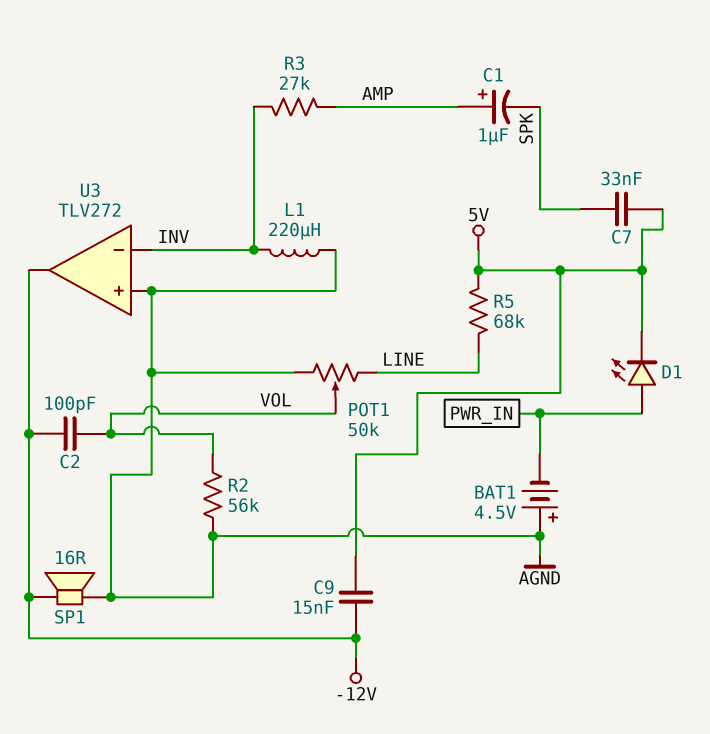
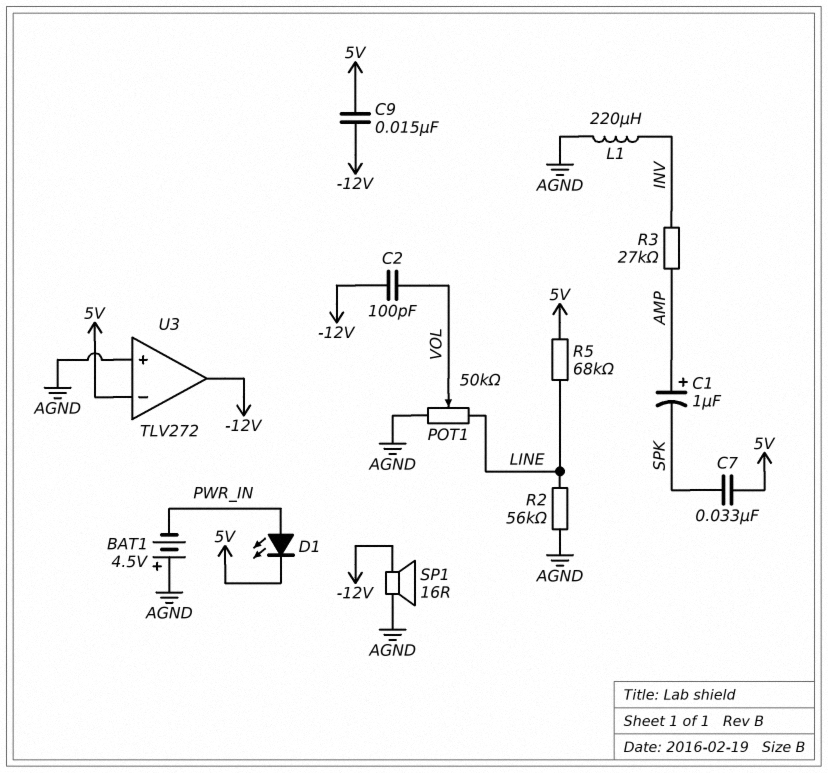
R2: 56k (AGND, VOL) -> 56k (AGND, LINE)
U3 pin in-: INV -> 5V

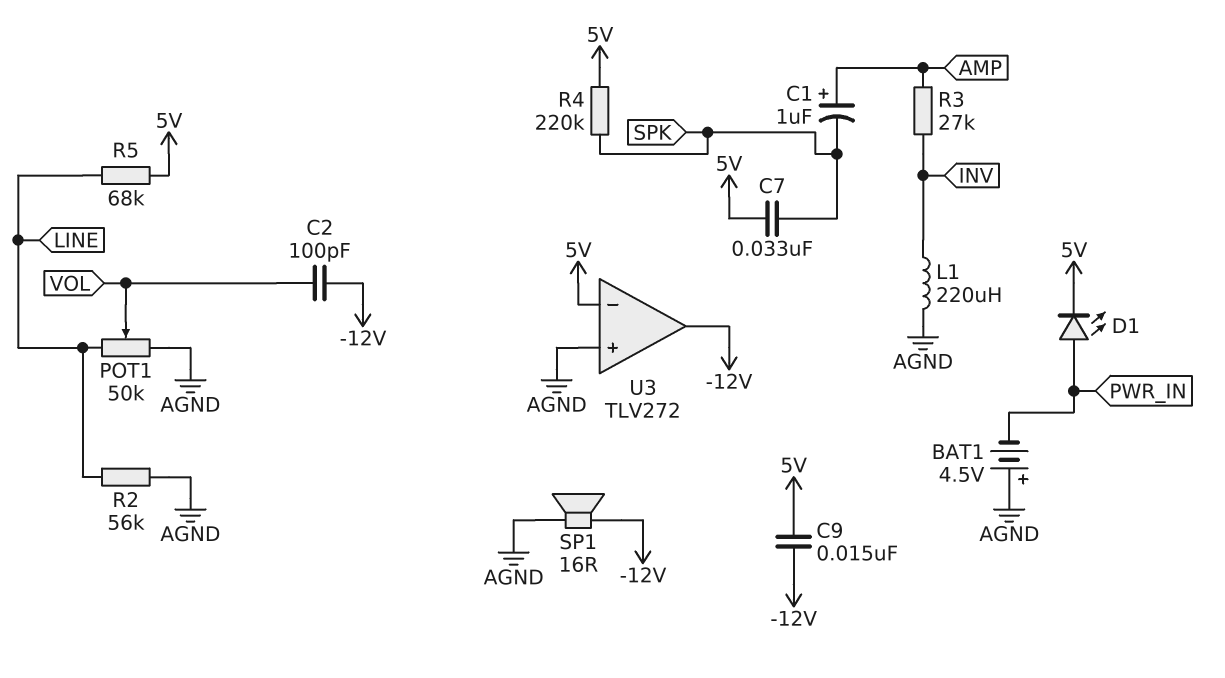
R4: none -> 220k (5V, SPK)

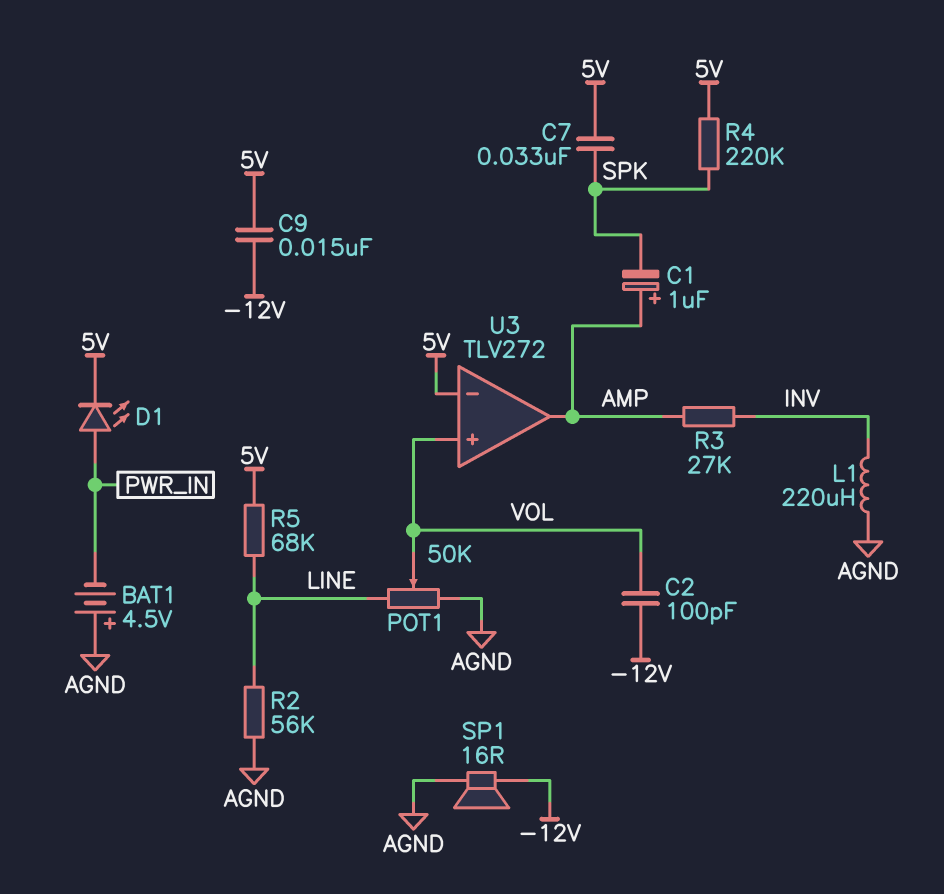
U3 pin in+: AGND -> VOL
U3 pin out: -12V -> AMP

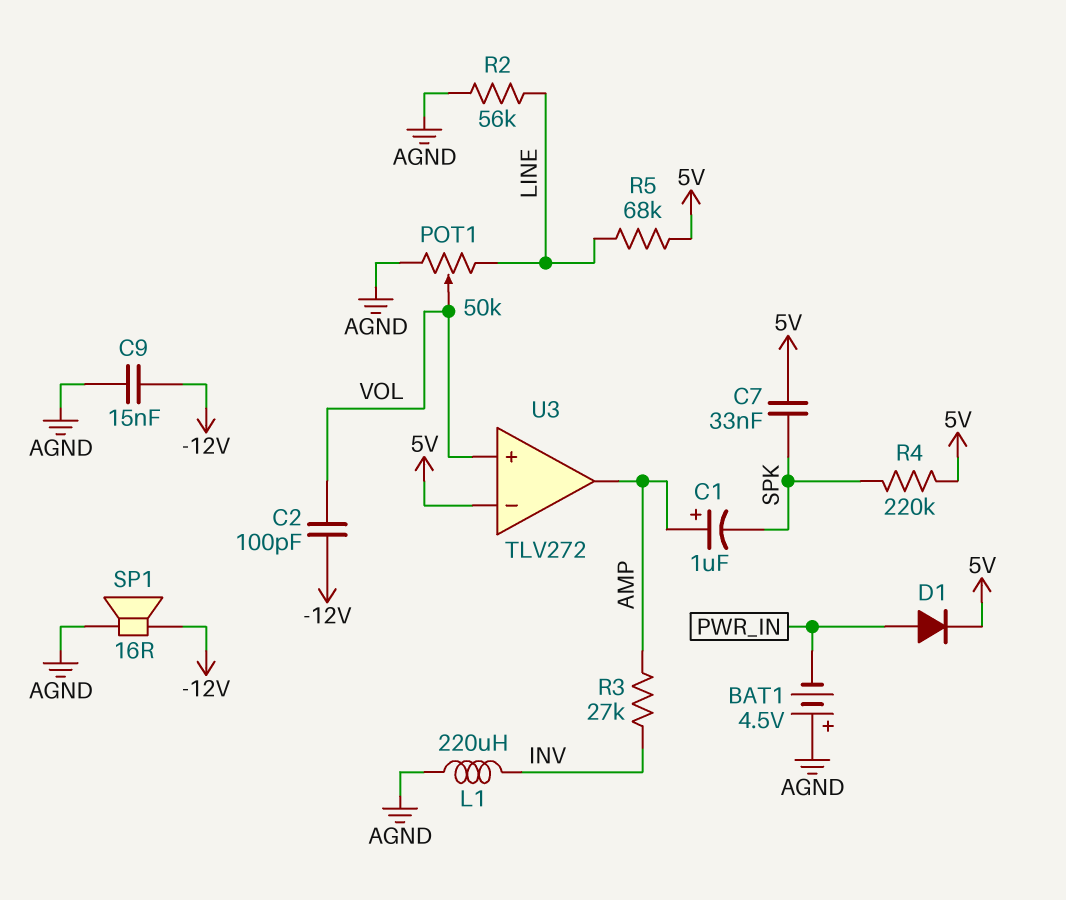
C9: 15nF (-12V, 5V) -> 15nF (-12V, AGND)
D1: LED (A PWR_IN, K 5V) -> diode (A PWR_IN, K 5V)

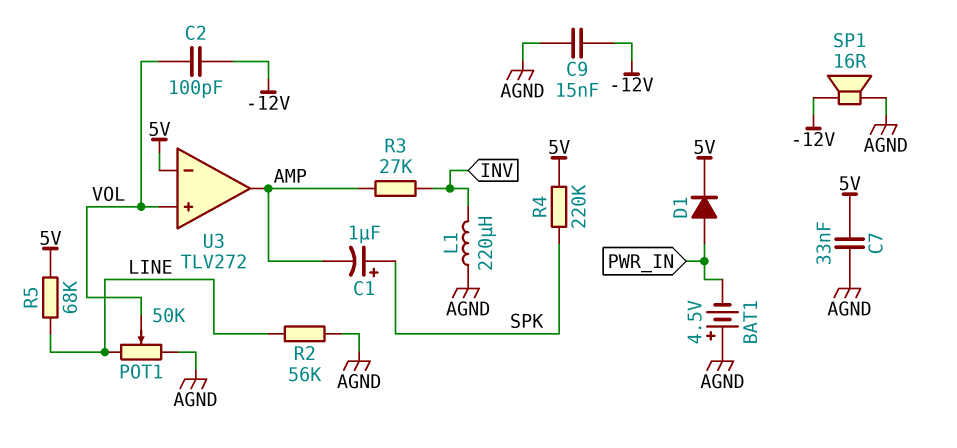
C1: 1uF (plus AMP, minus SPK) -> 1uF (plus SPK, minus AMP)
C7: 33nF (5V, SPK) -> 33nF (5V, AGND)

